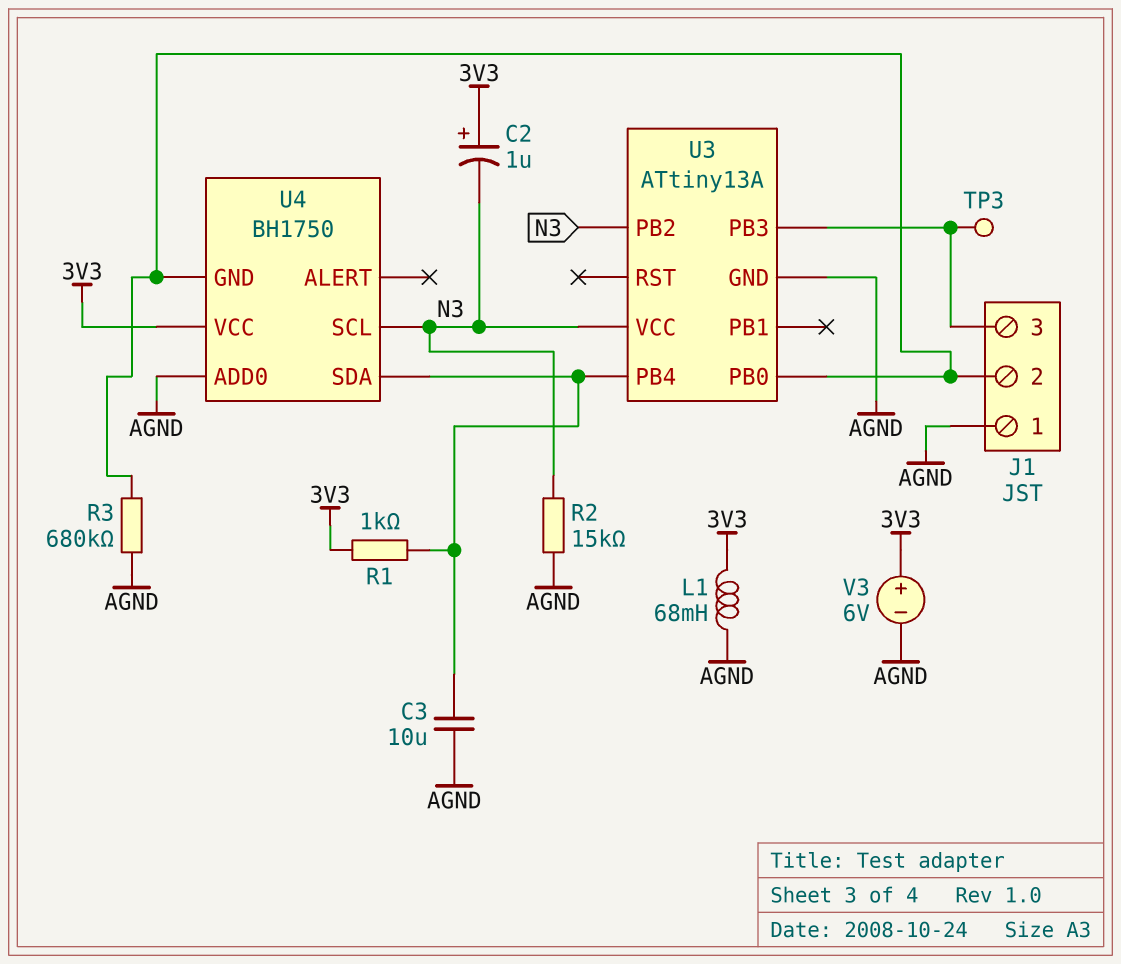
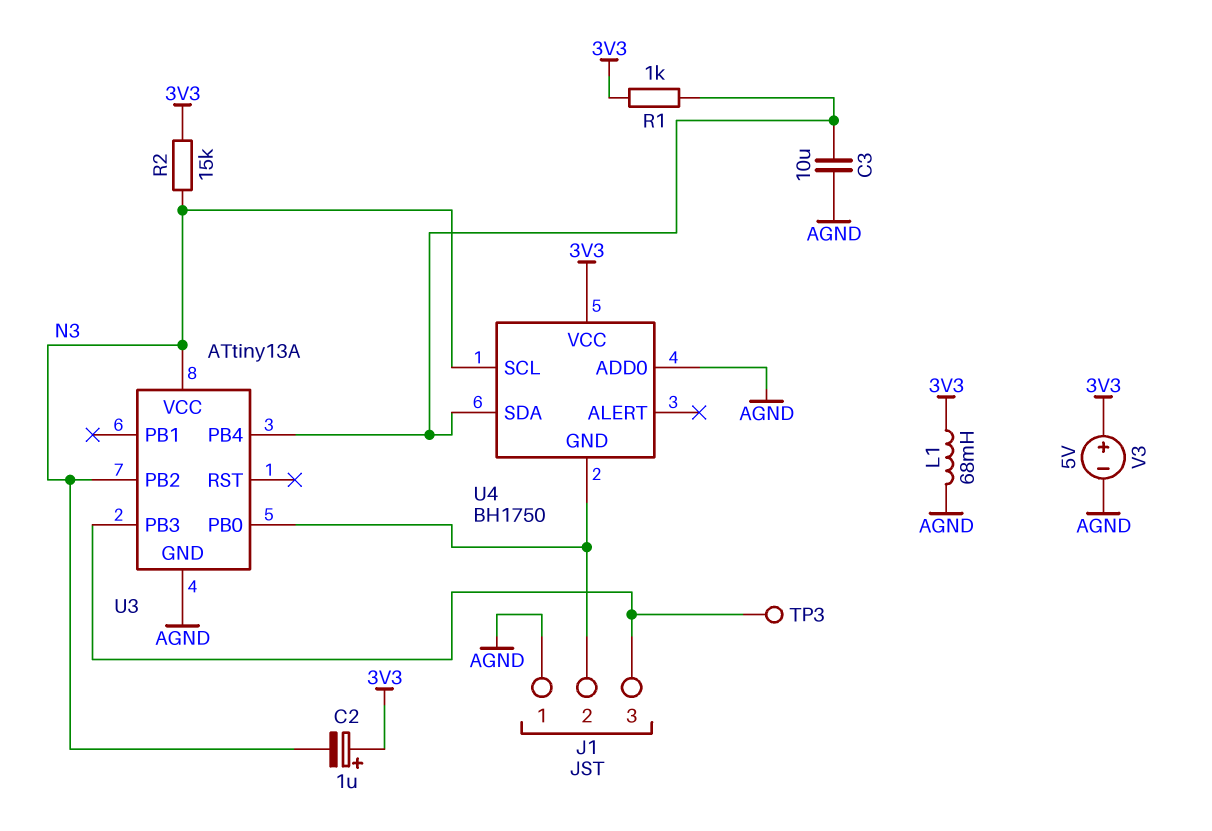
R2: 15k (AGND, N3) -> 15k (3V3, N3)
R3: 680k (AGND, J1/2) -> none
V3: 6V (plus 3V3, minus AGND) -> 5V (plus 3V3, minus AGND)

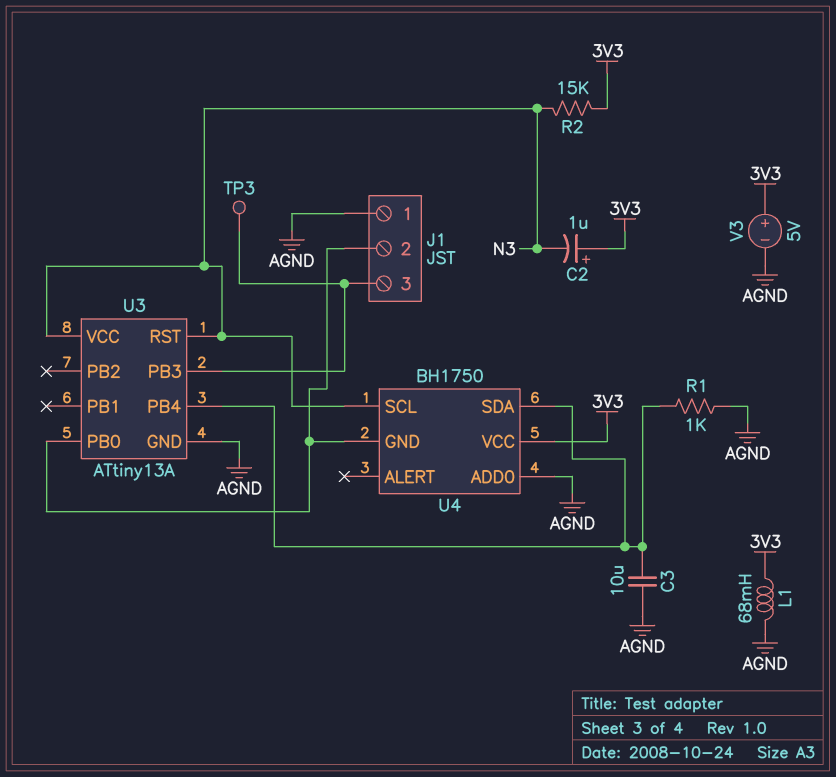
R1: 1k (3V3, U3/PB4) -> 1k (AGND, U3/PB4)
U3 pin PB2: N3 -> none
U3 pin RST: none -> N3

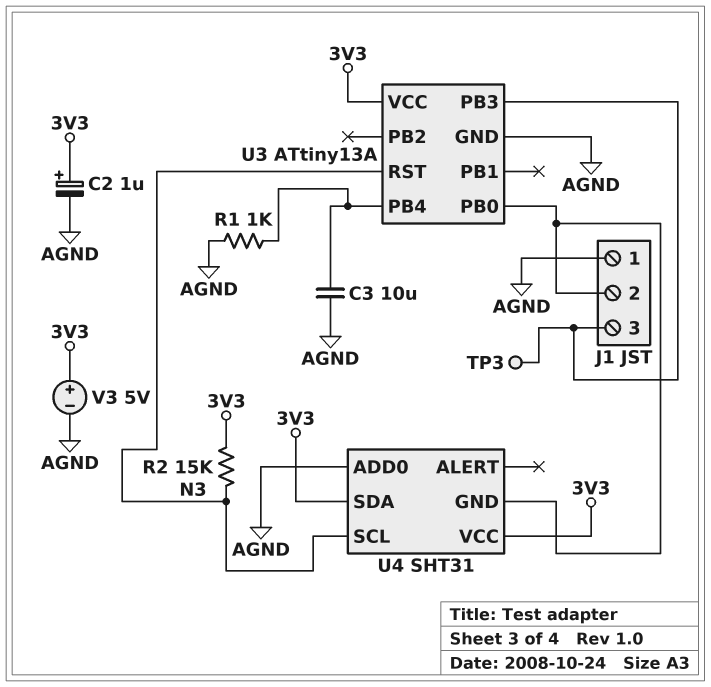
C2: 1uF (plus 3V3, minus N3) -> 1uF (plus 3V3, minus AGND)
L1: 68mH (3V3, AGND) -> none
U3 pin VCC: N3 -> 3V3
U4: BH1750 -> SHT31
U4 pin SDA: U3/PB4 -> 3V3

